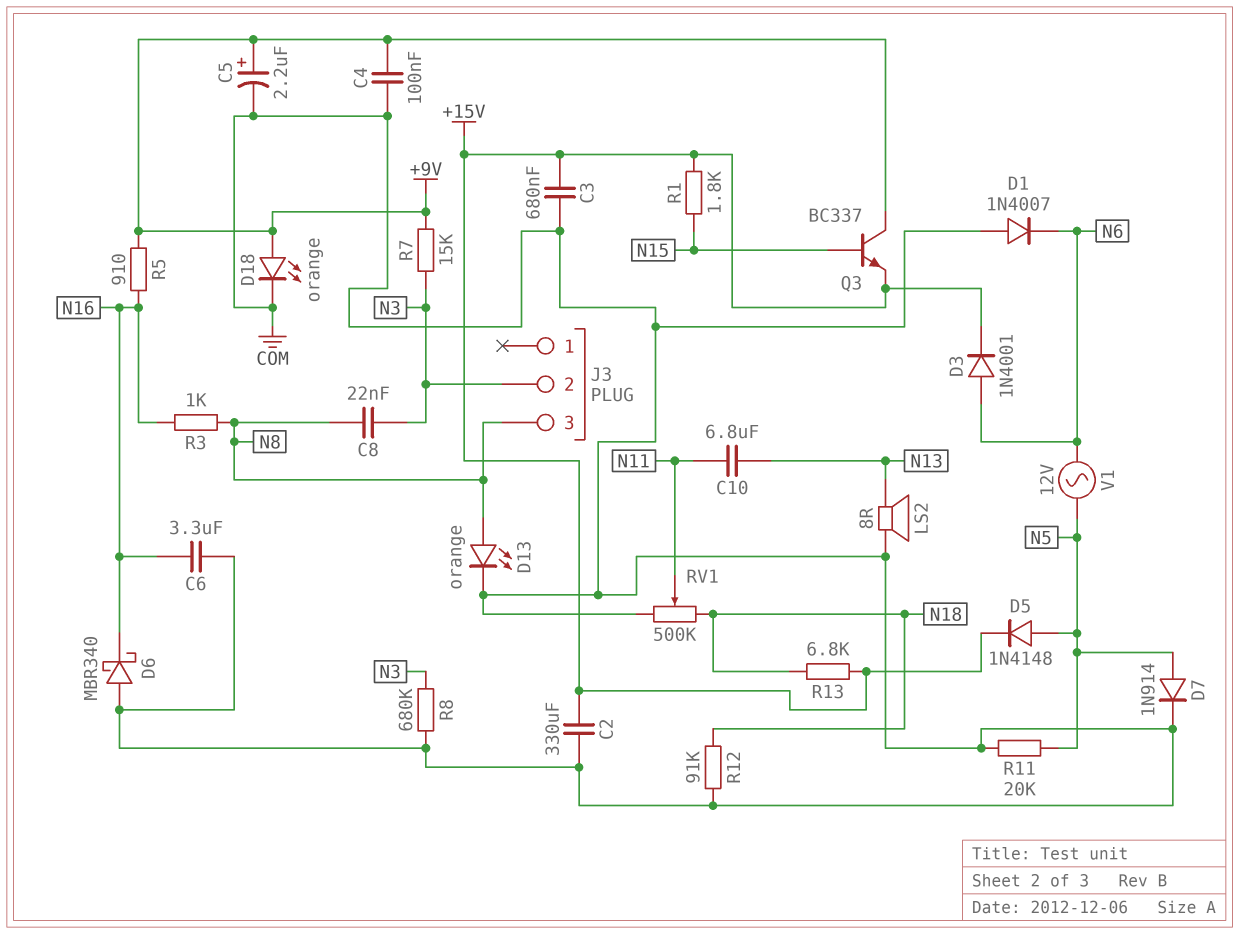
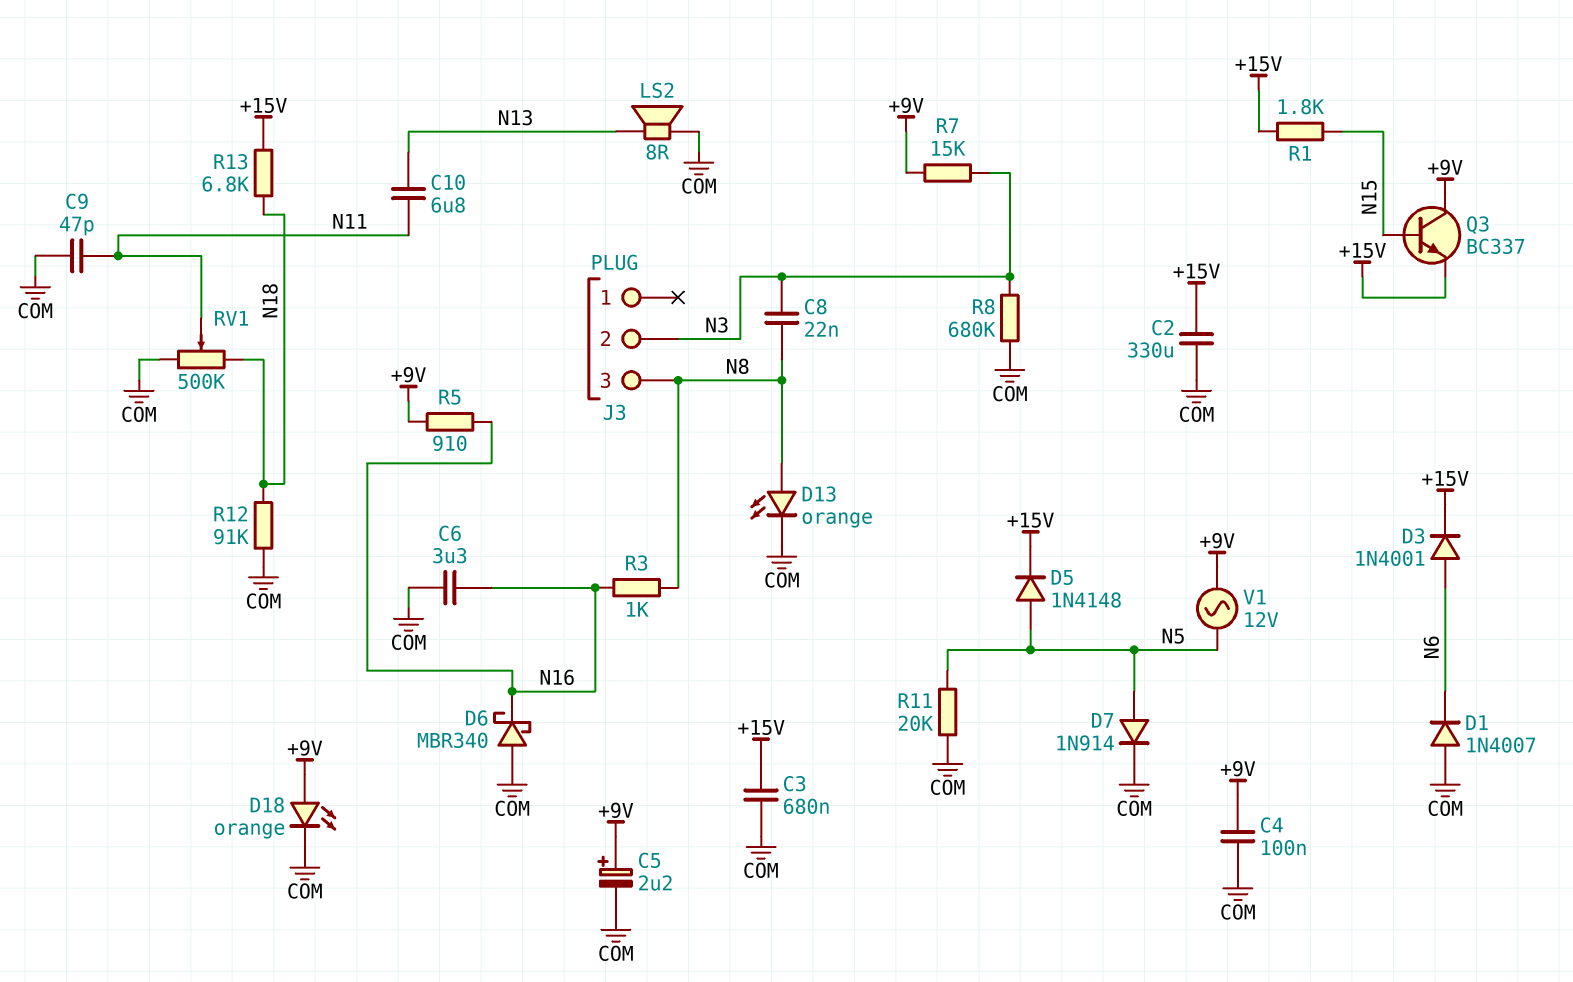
C9: none -> 47pF (COM, N11)
V1: AC 12V (N5, N6) -> AC 12V (+9V, N5)

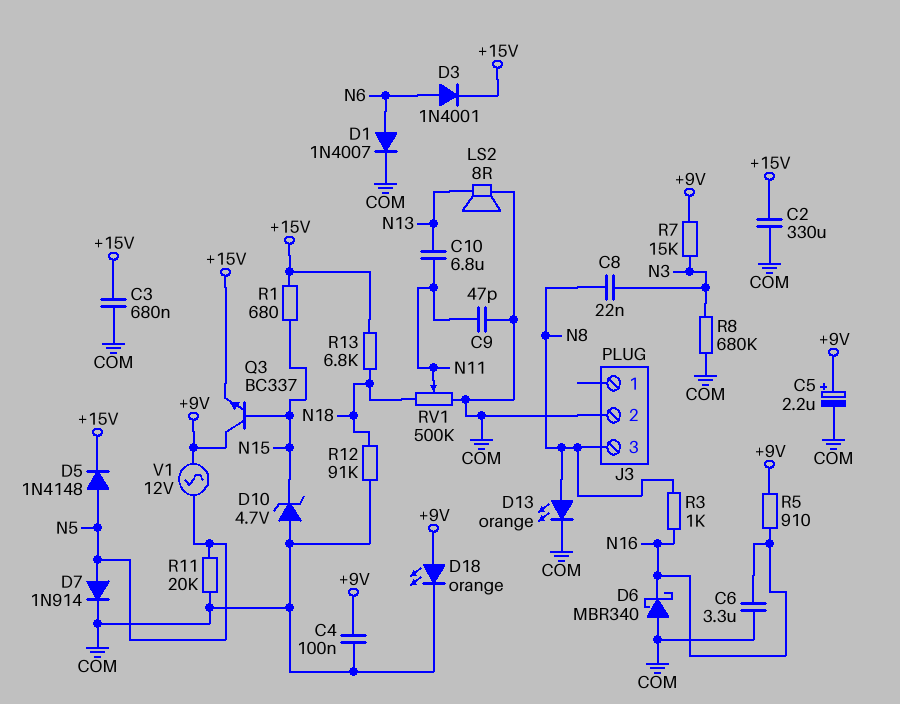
D1: diode 1N4007 (A COM, K N6) -> diode 1N4007 (A N6, K COM)
D10: none -> zener 4.7V (A COM, K N15)
J3 pin 2: N3 -> COM
R1: 1.8k (+15V, N15) -> 680 (+15V, N15)

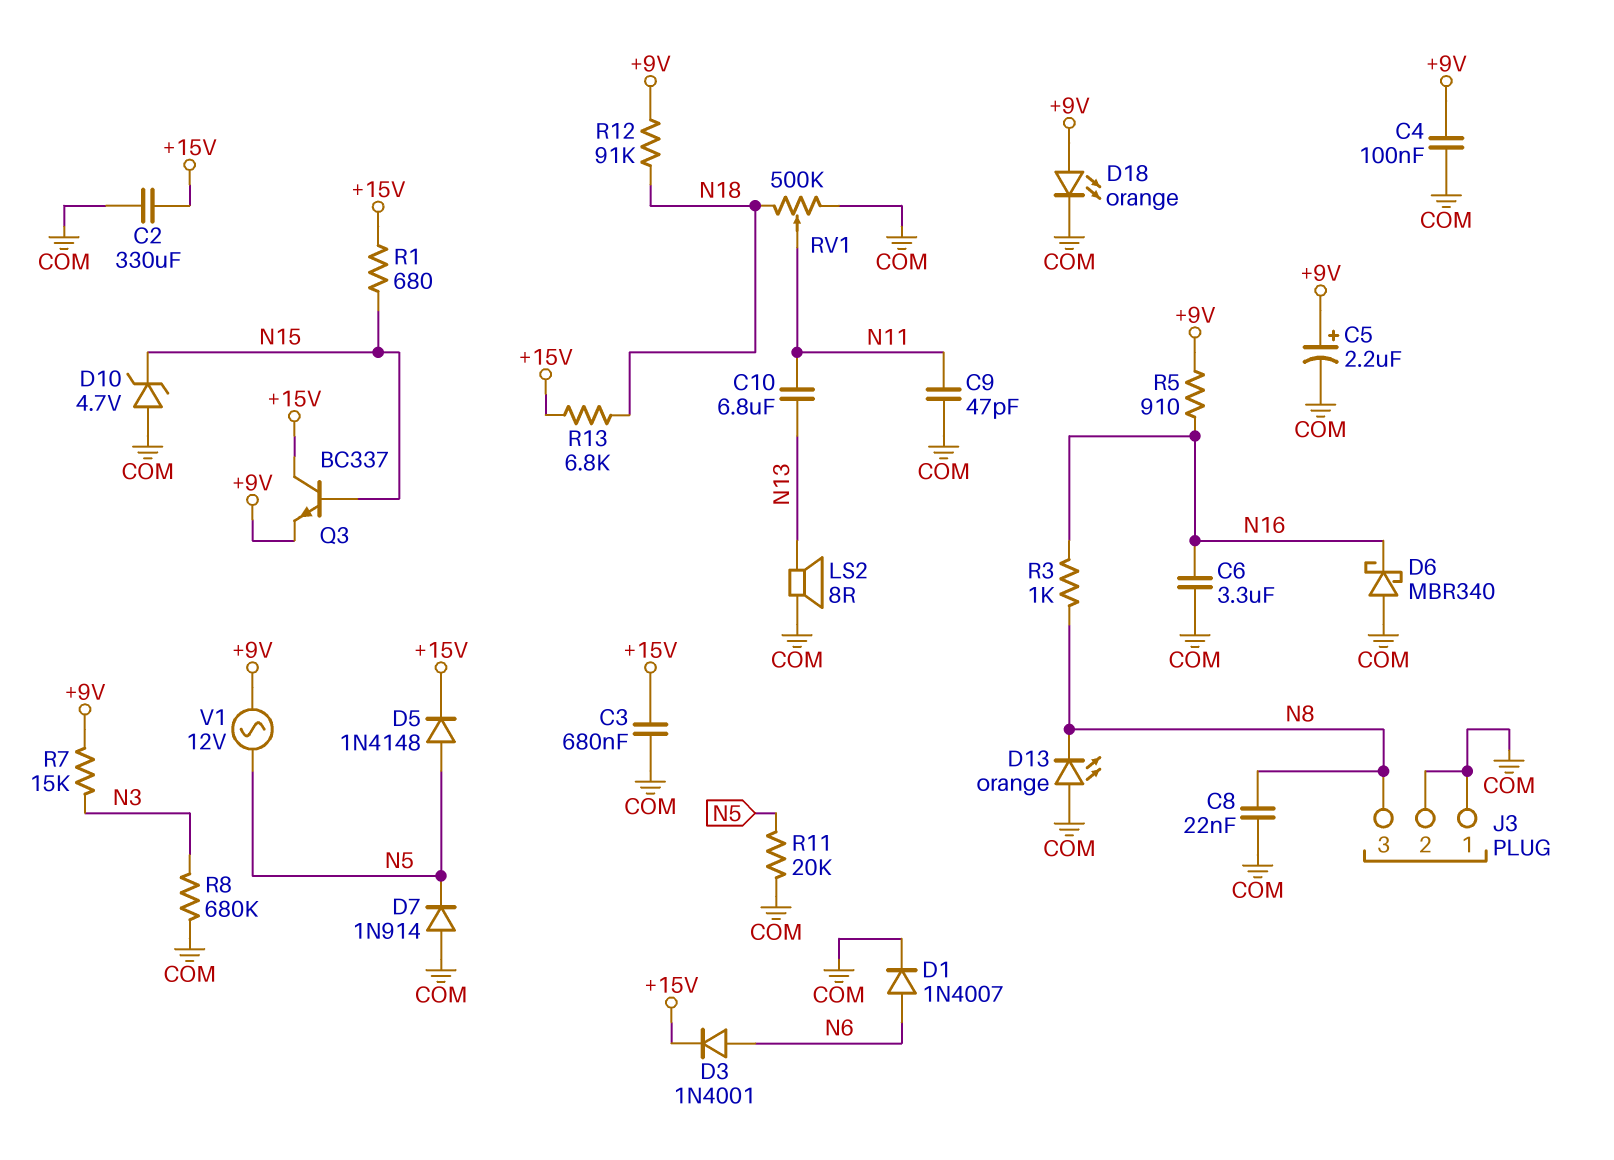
C8: 22nF (N3, N8) -> 22nF (COM, N8)
D7: diode 1N914 (A N5, K COM) -> diode 1N914 (A COM, K N5)
D13: LED orange (A N8, K COM) -> LED orange (A COM, K N8)
J3 pin 1: none -> COM
Q3: NPN BC337 (B N15, C +9V, E +15V) -> NPN BC337 (B N15, C +15V, E +9V)
R12: 91k (COM, N18) -> 91k (+9V, N18)

